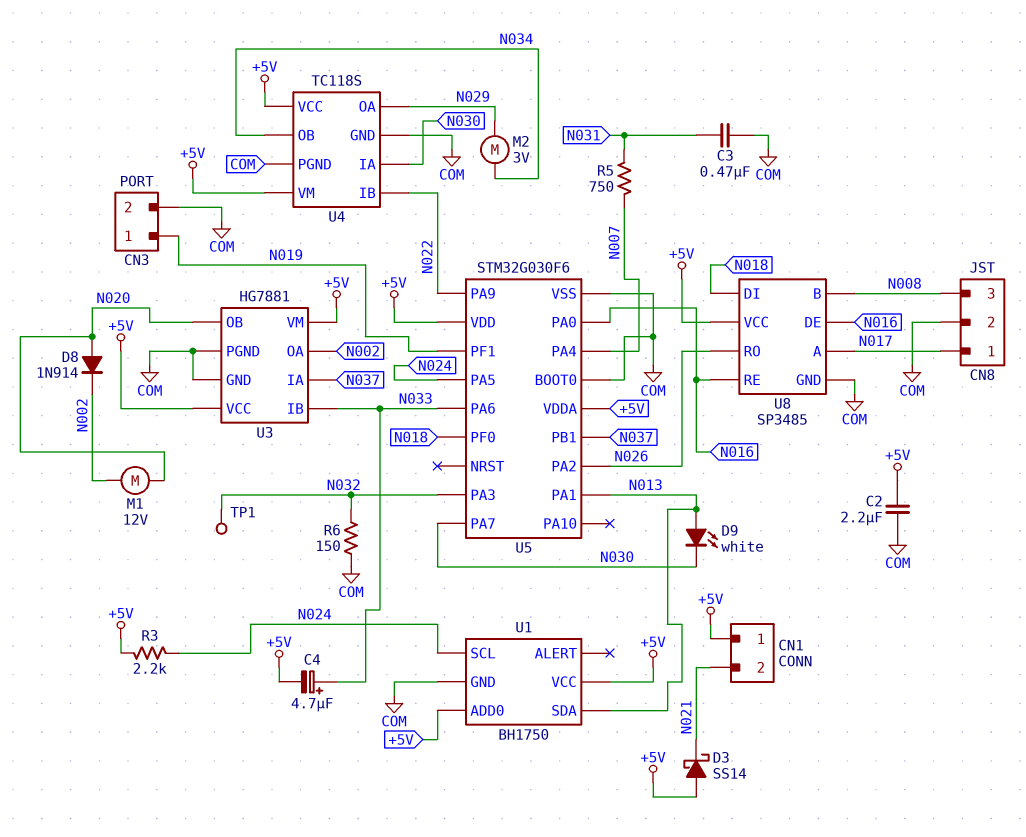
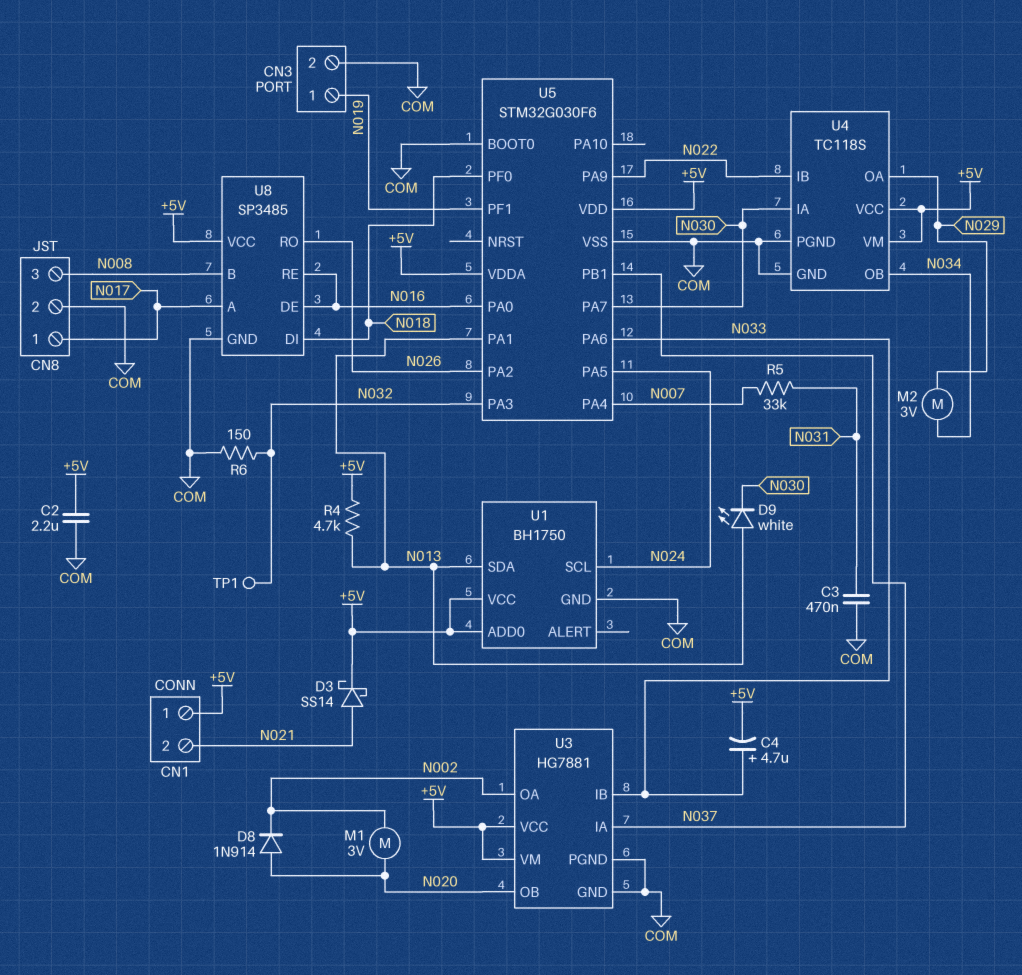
D3: schottky SS14 (A +5V, K N021) -> schottky SS14 (A N021, K +5V)
M1: motor 12V (N002, N020) -> motor 3V (N002, N020)
R3: 2.2k (+5V, N024) -> none
R4: none -> 4.7k (+5V, N013)
R5: 750 (N007, N031) -> 33k (N007, N031)

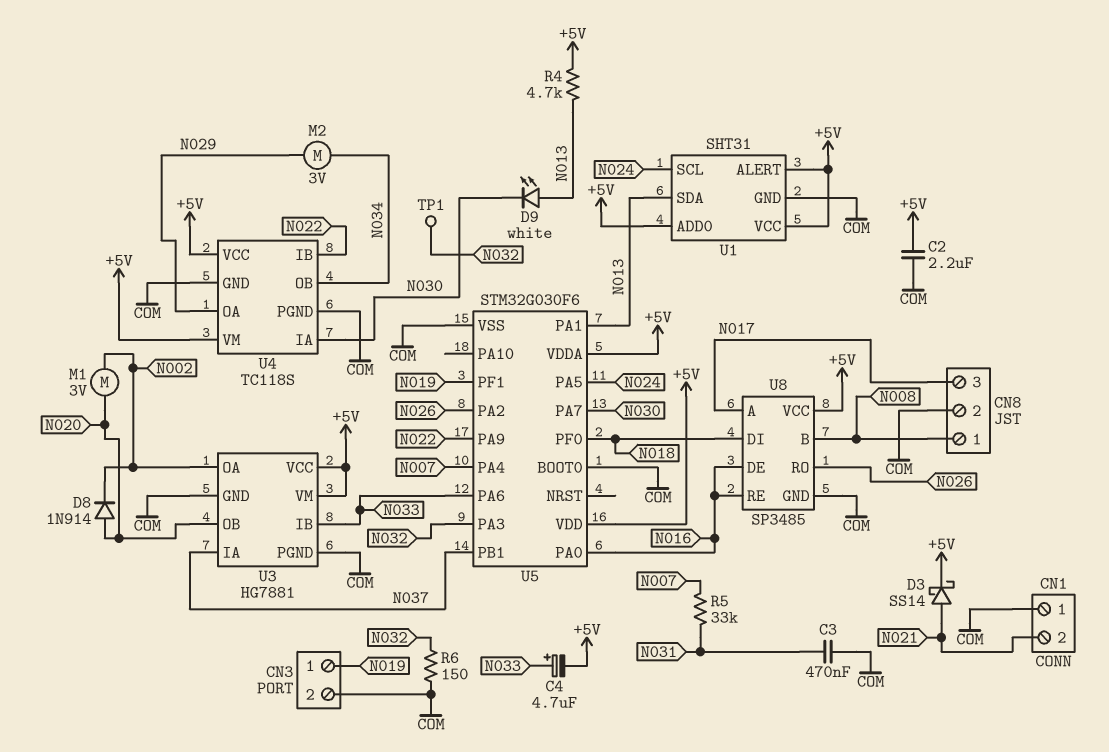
CN1 pin 1: +5V -> COM
CN8 pin 1: N017 -> N008
CN8 pin 3: N008 -> N017
U1: BH1750 -> SHT31
U1 pin ALERT: none -> +5V

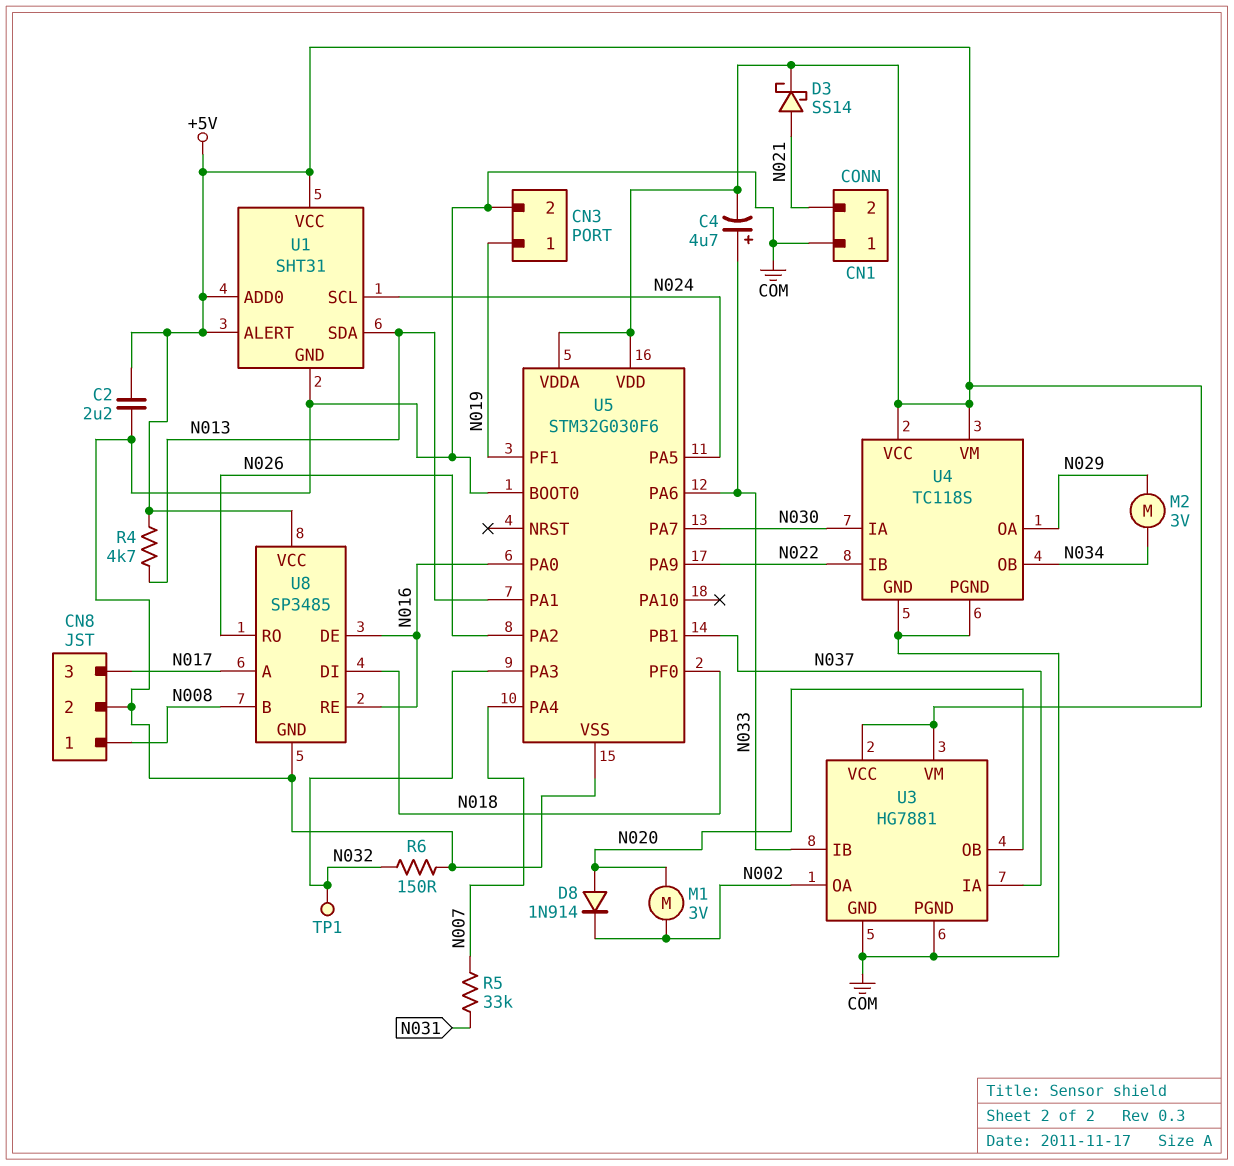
C3: 470nF (COM, N031) -> none
D9: LED white (A N013, K N030) -> none

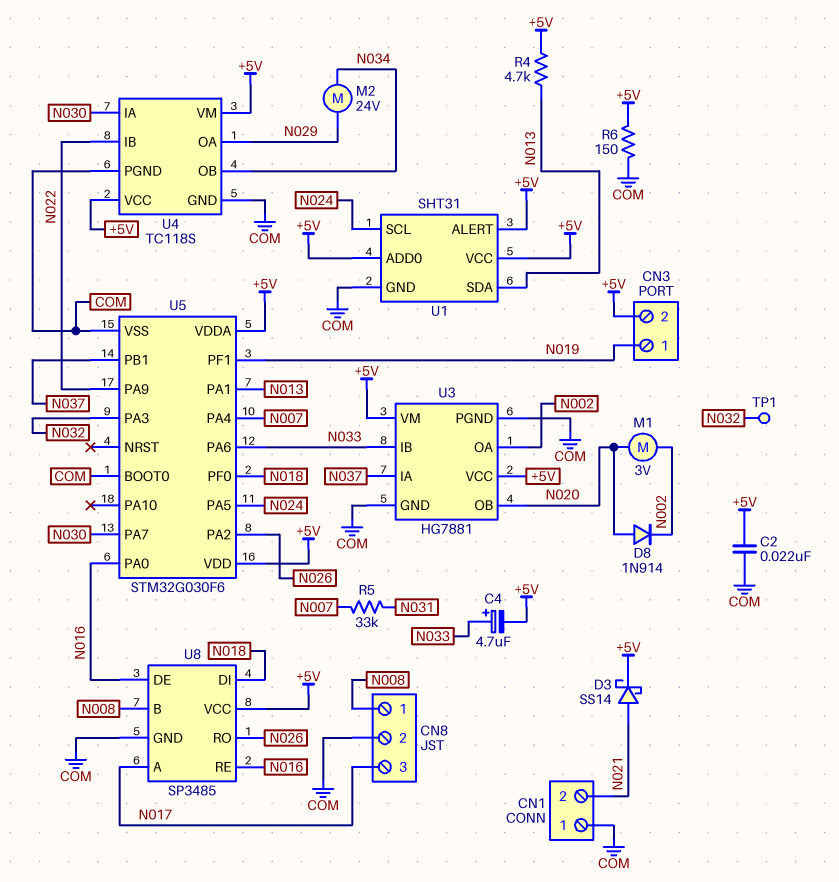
C2: 2.2uF (+5V, COM) -> 22nF (+5V, COM)
CN3 pin 2: COM -> +5V
M2: motor 3V (N029, N034) -> motor 24V (N029, N034)
R6: 150 (COM, N032) -> 150 (+5V, COM)

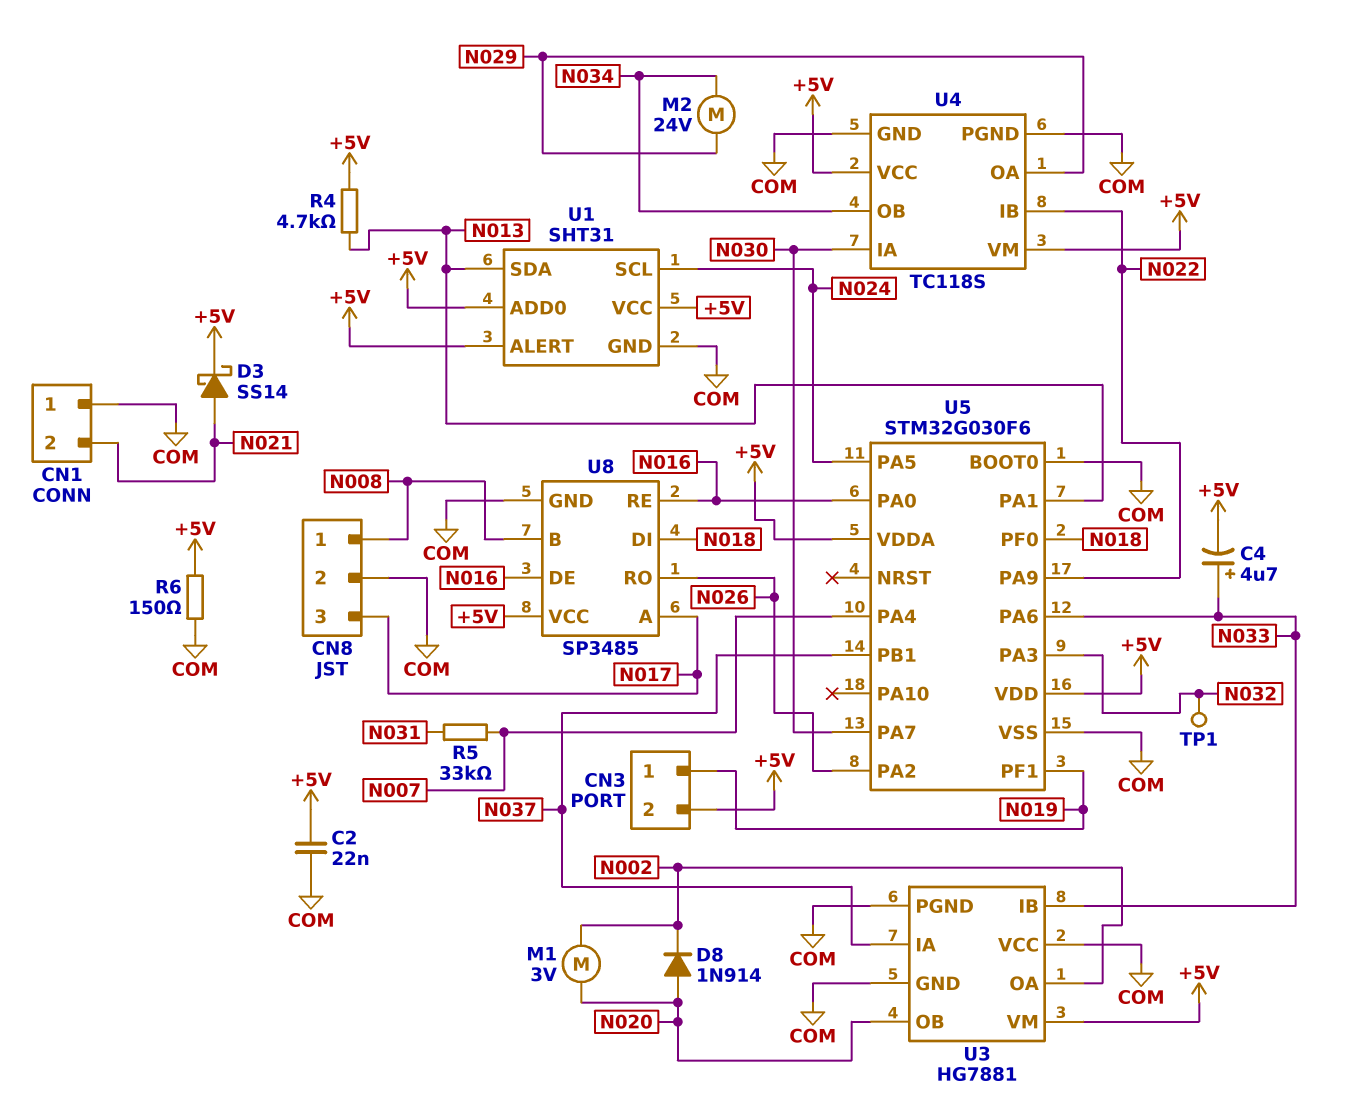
U3 pin VCC: +5V -> COM

